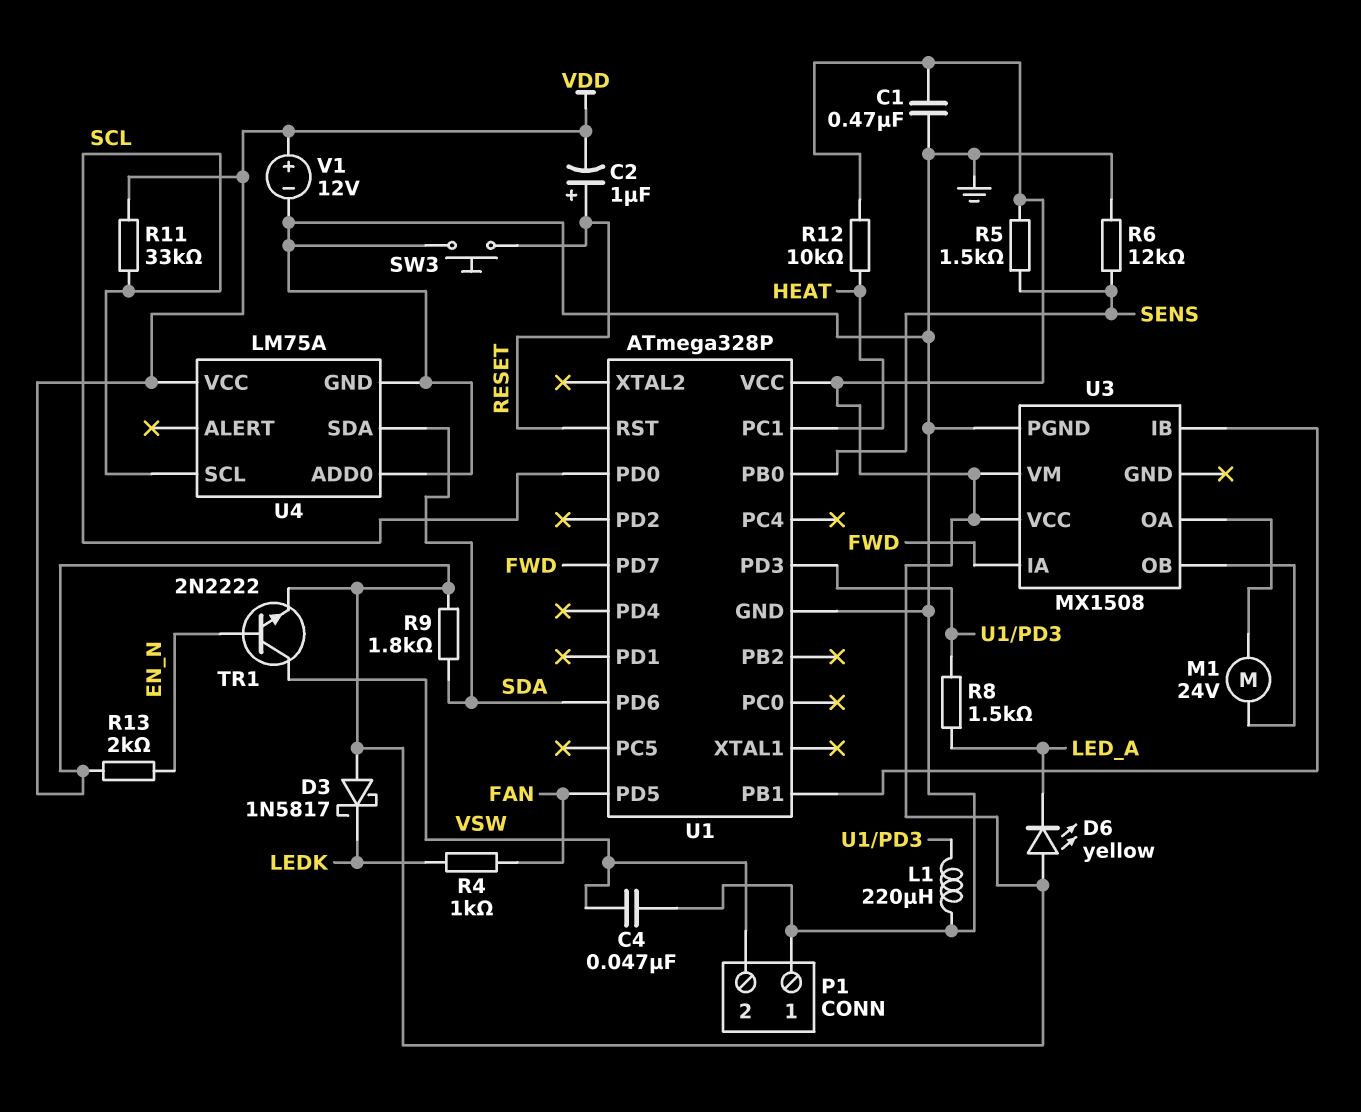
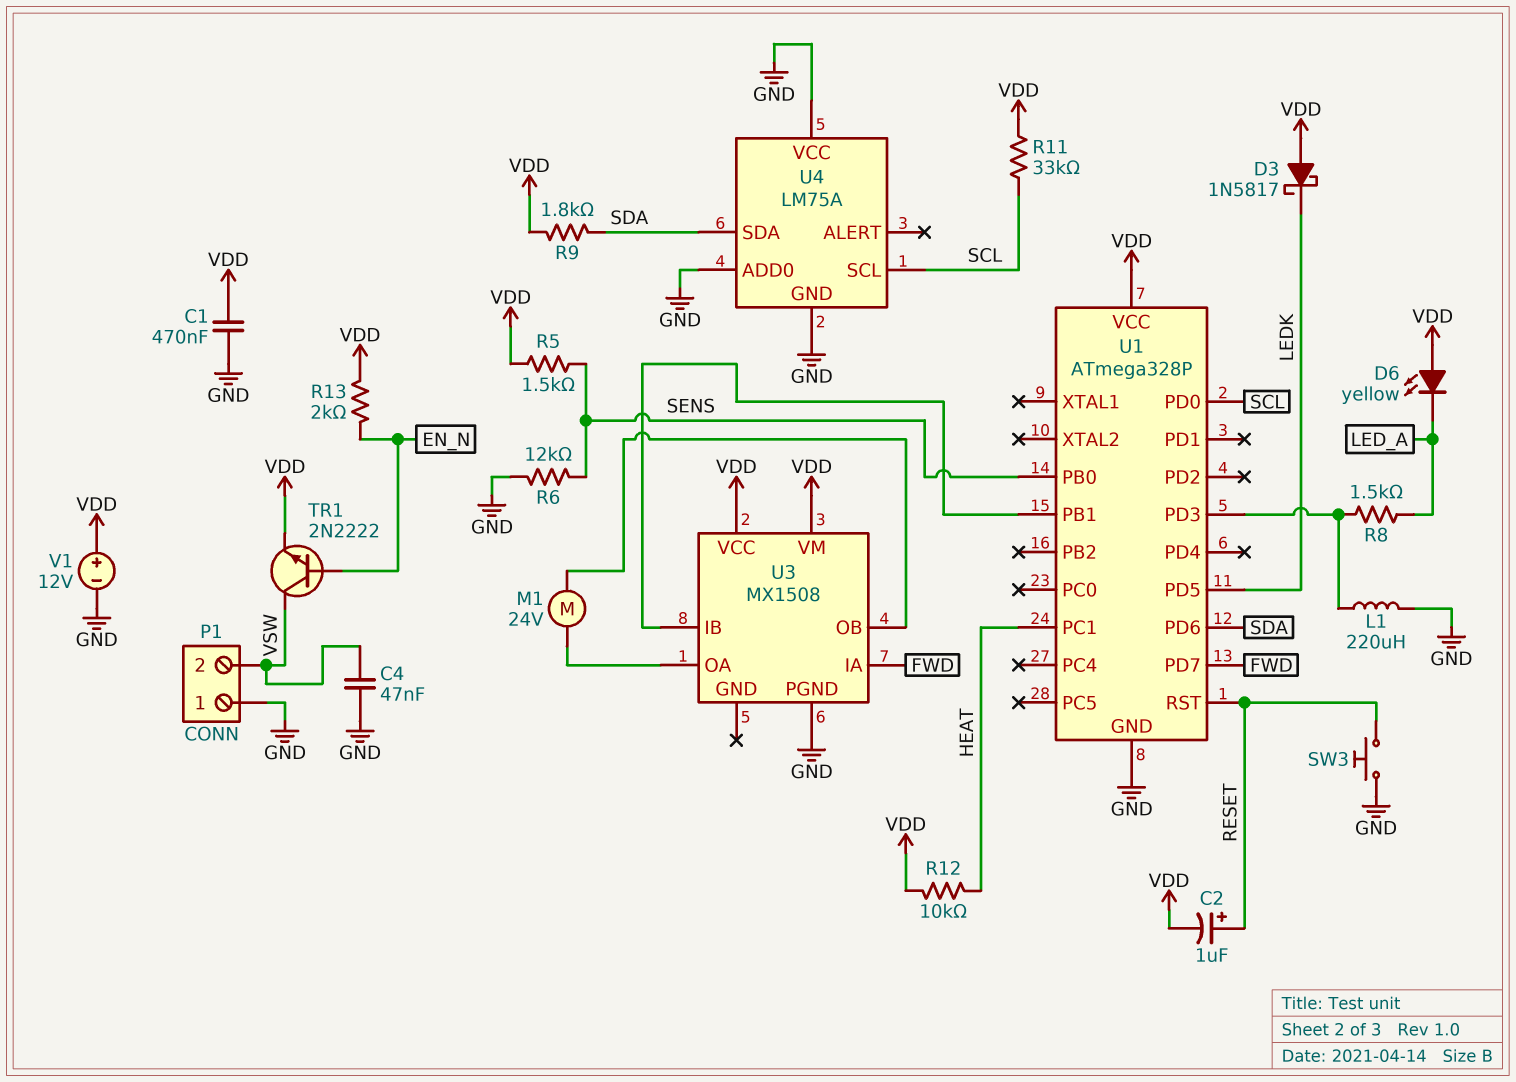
R4: 1k (FAN, LEDK) -> none
U1 pin PD5: FAN -> LEDK
U4 pin VCC: VDD -> GND

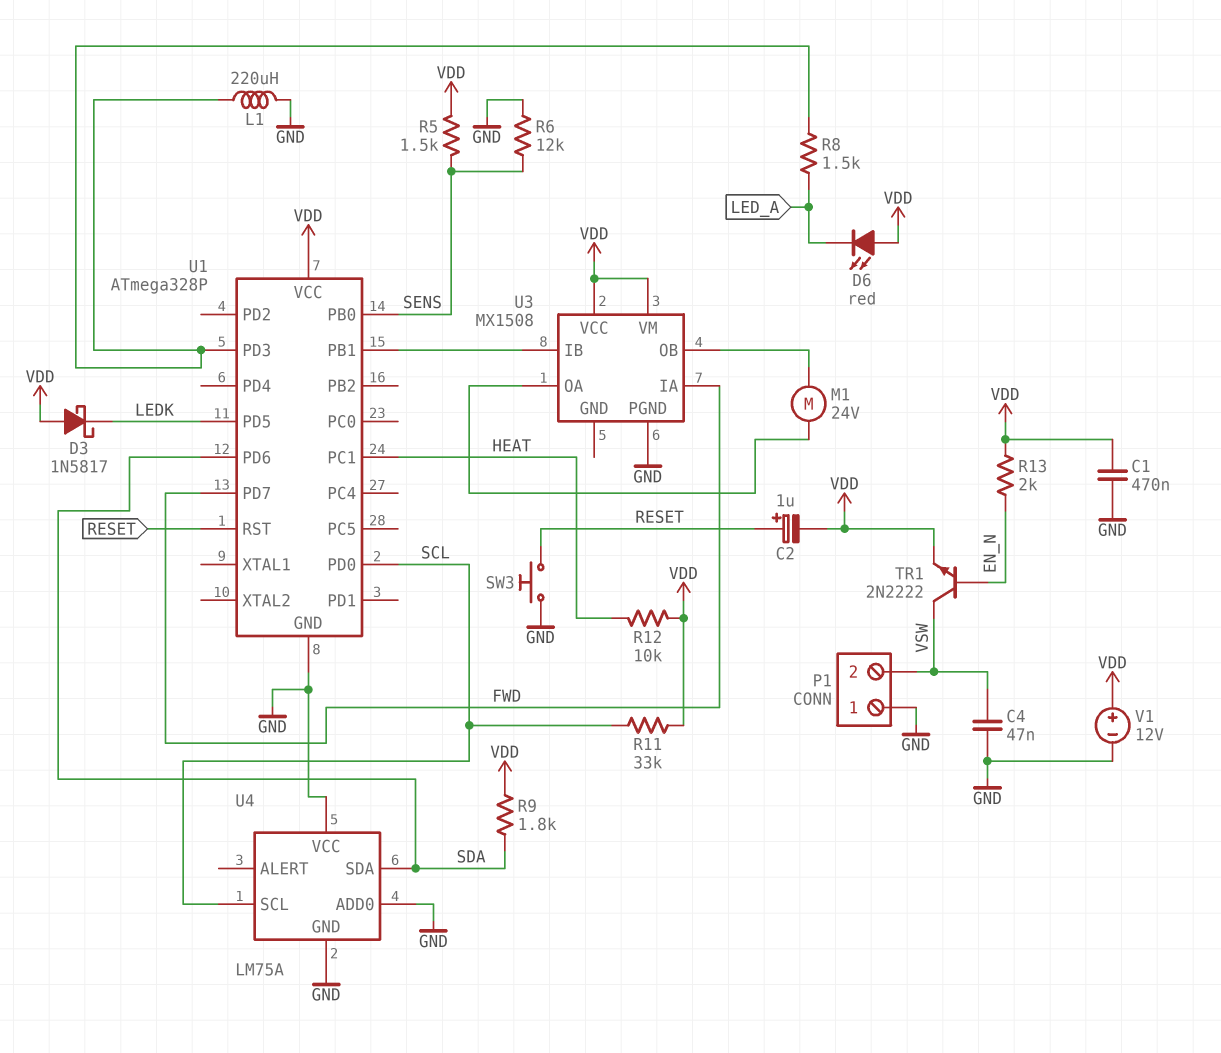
D6: LED yellow (A VDD, K LED_A) -> LED red (A VDD, K LED_A)

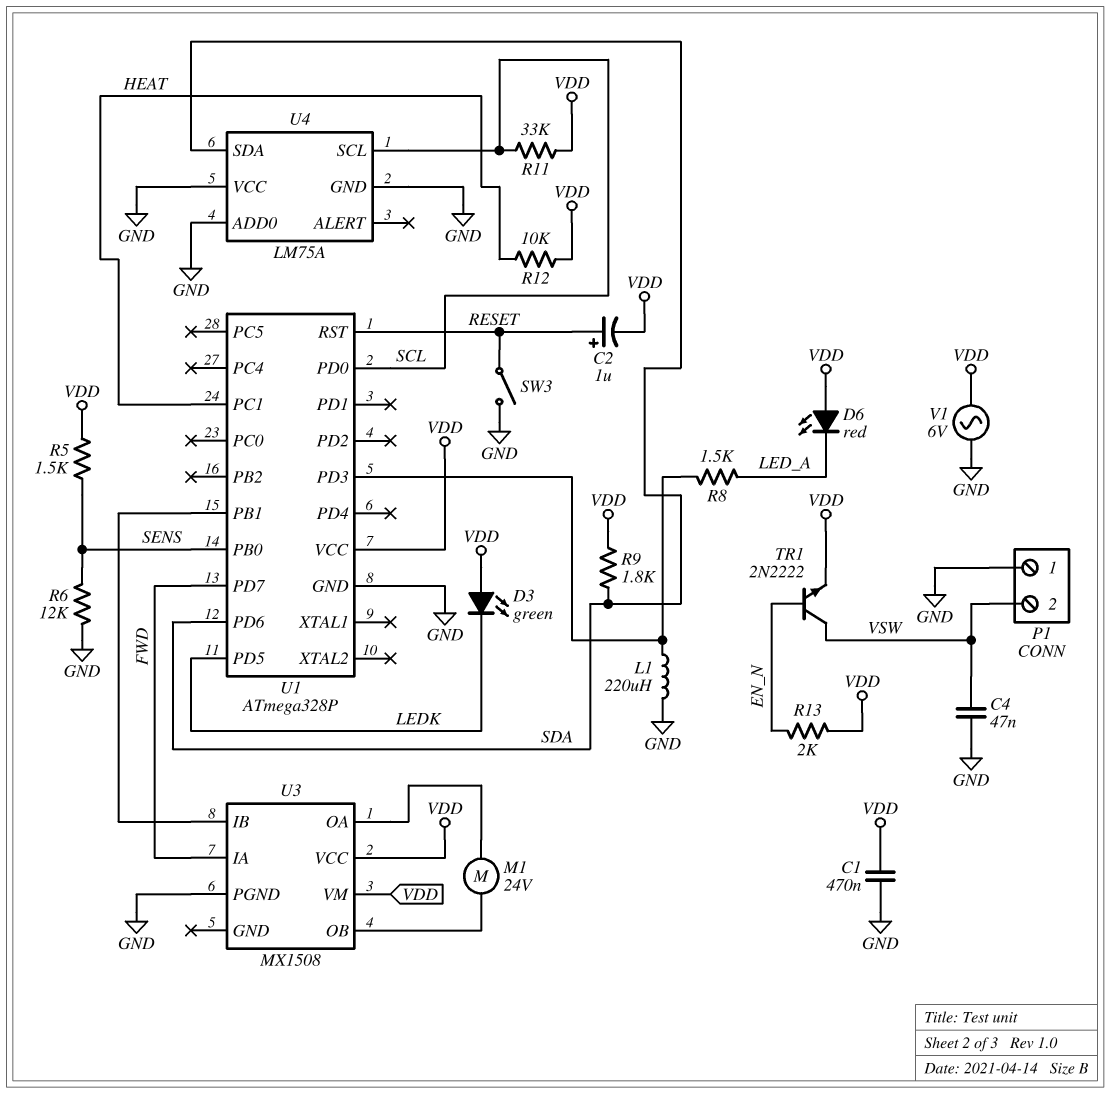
D3: schottky 1N5817 (A VDD, K LEDK) -> LED green (A VDD, K LEDK)
SW3: button (GND, RESET) -> switch (GND, RESET)
V1: 12V (plus VDD, minus GND) -> AC 6V (GND, VDD)

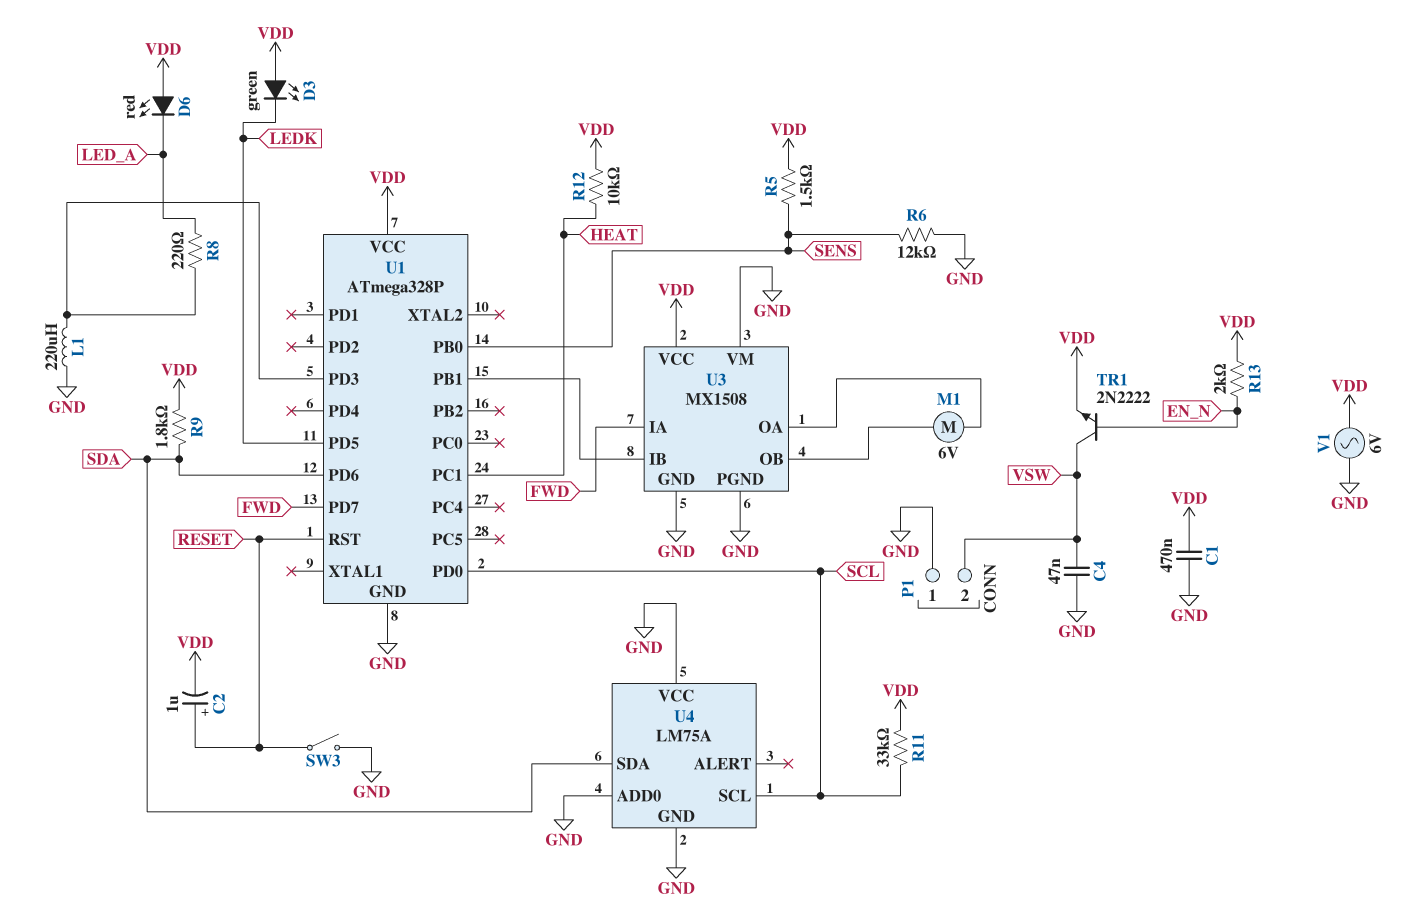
M1: motor 24V (U3/OA, U3/OB) -> motor 6V (U3/OA, U3/OB)
R8: 1.5k (LED_A, U1/PD3) -> 220 (LED_A, U1/PD3)
U3 pin GND: none -> GND
U3 pin VM: VDD -> GND

